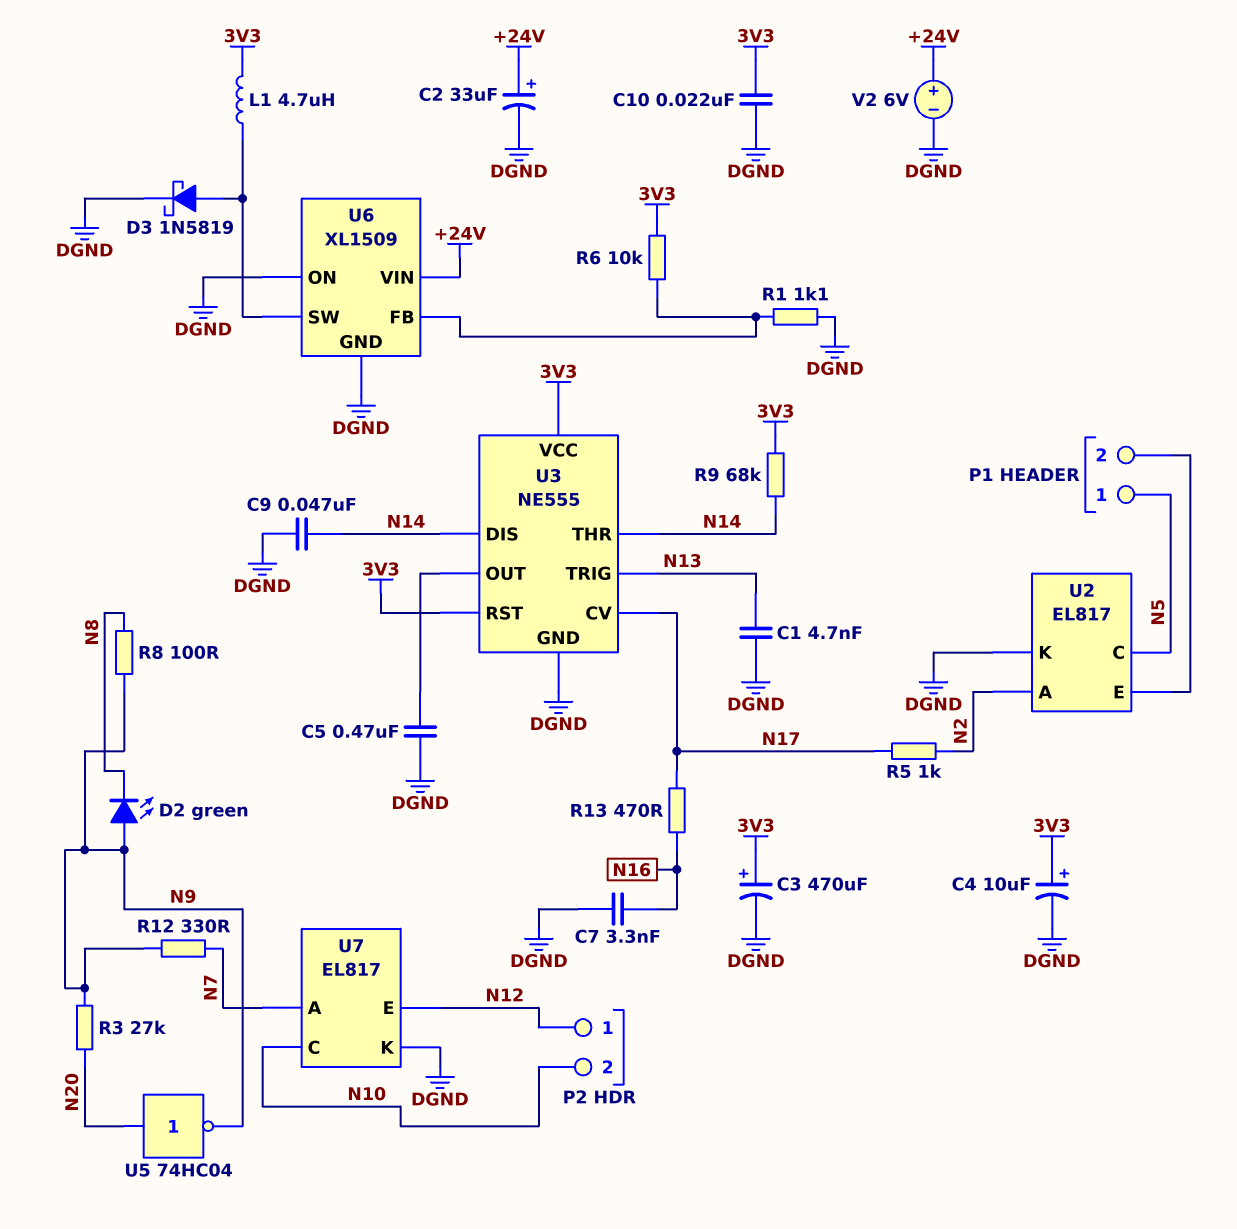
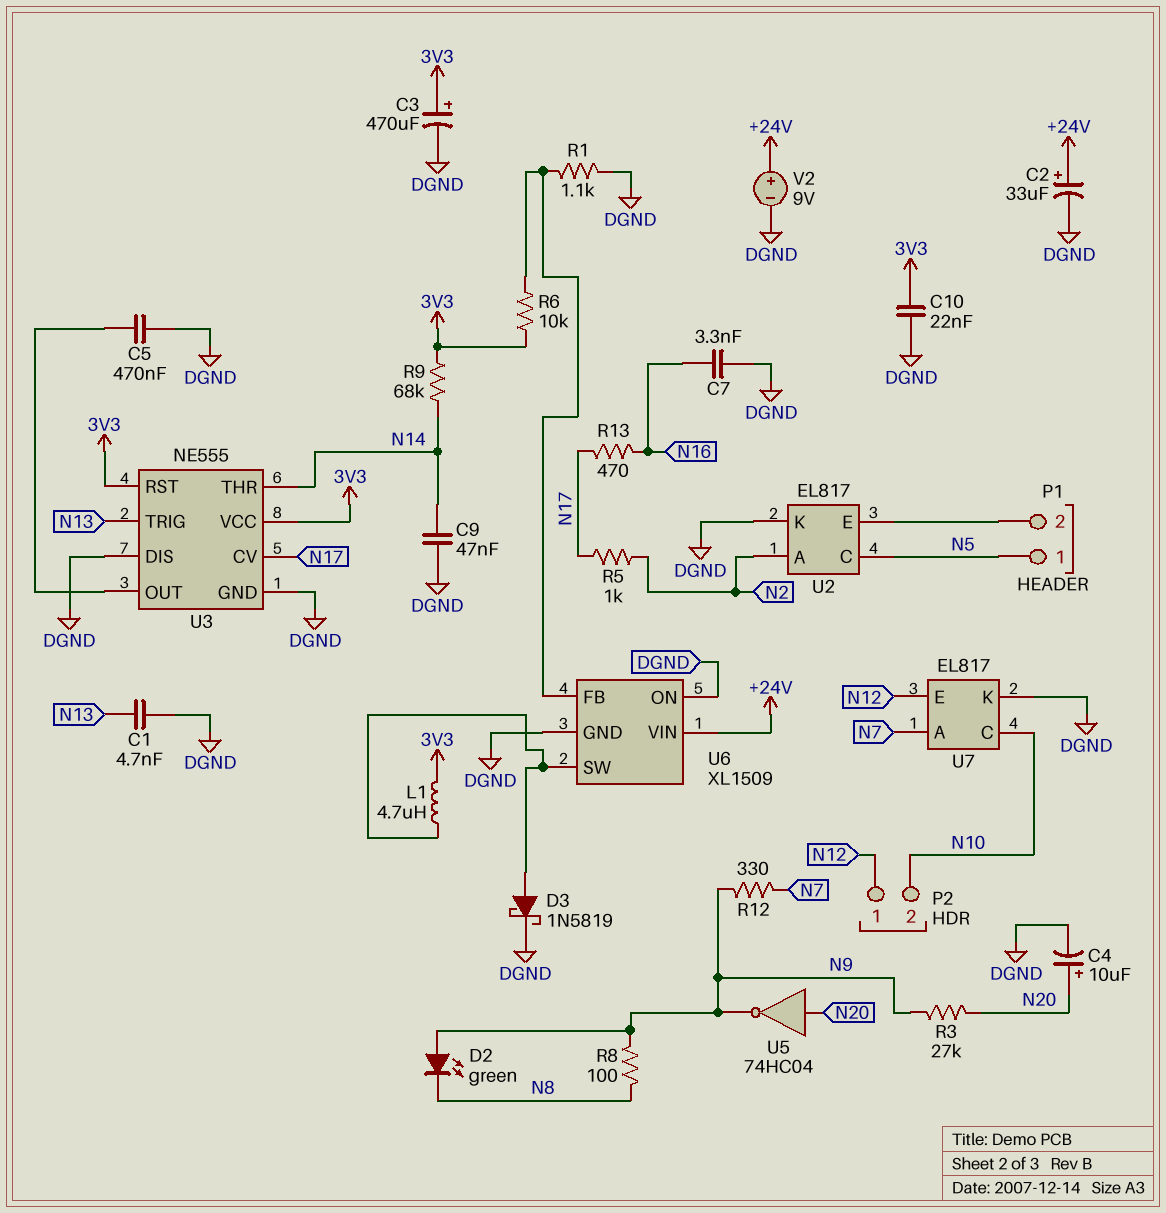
C4: 10uF (plus 3V3, minus DGND) -> 10uF (plus N20, minus DGND)
U3 pin DIS: N14 -> DGND
V2: 6V (plus +24V, minus DGND) -> 9V (plus +24V, minus DGND)

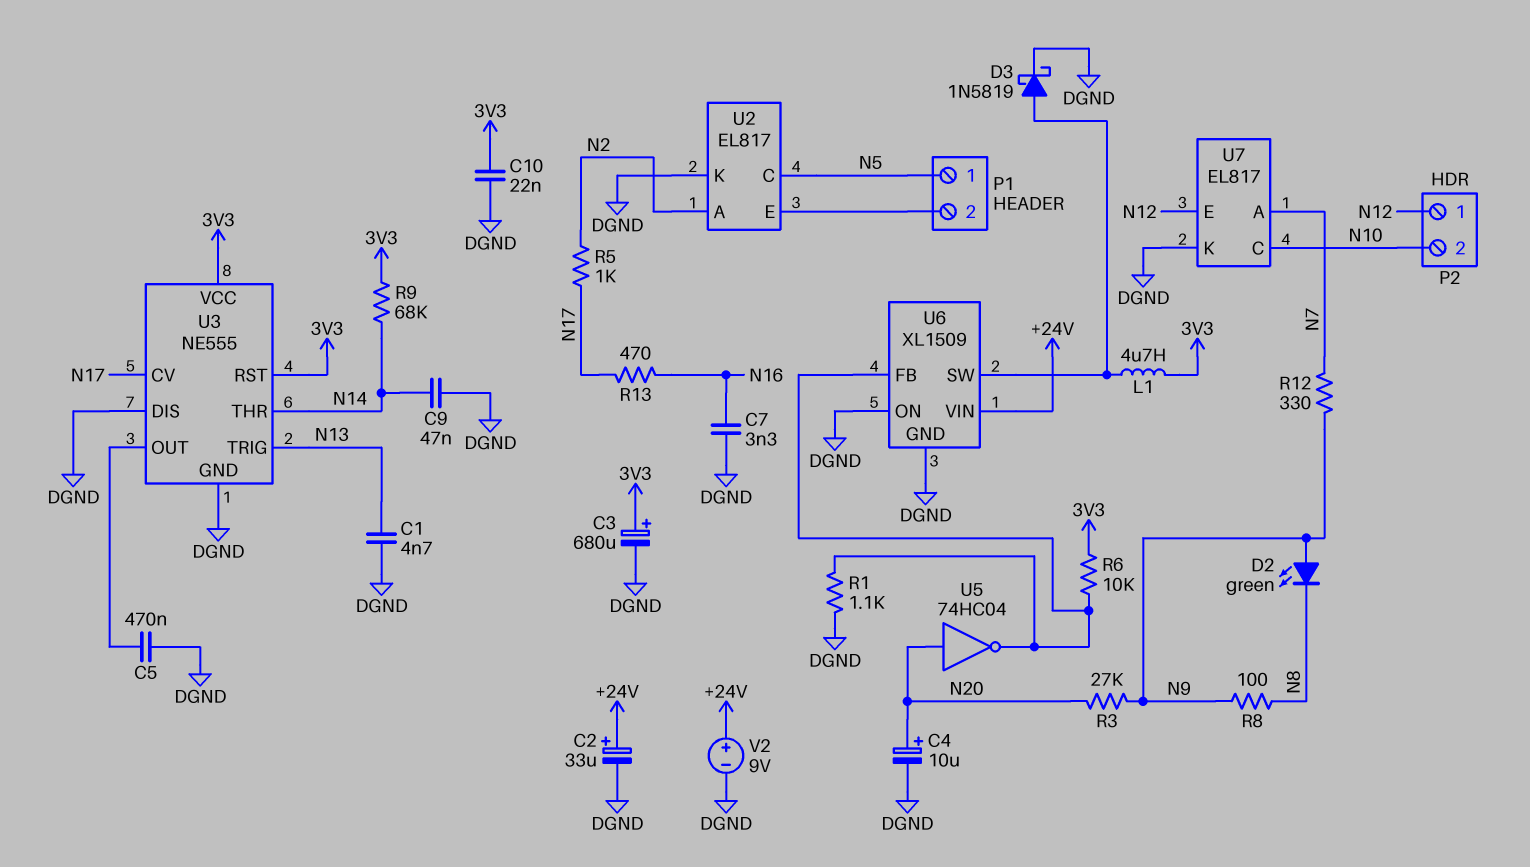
C3: 470uF (plus 3V3, minus DGND) -> 680uF (plus 3V3, minus DGND)
U5: NOT 74HC04 (in N20, out N9) -> NOT 74HC04 (in N20, out U6/FB)

